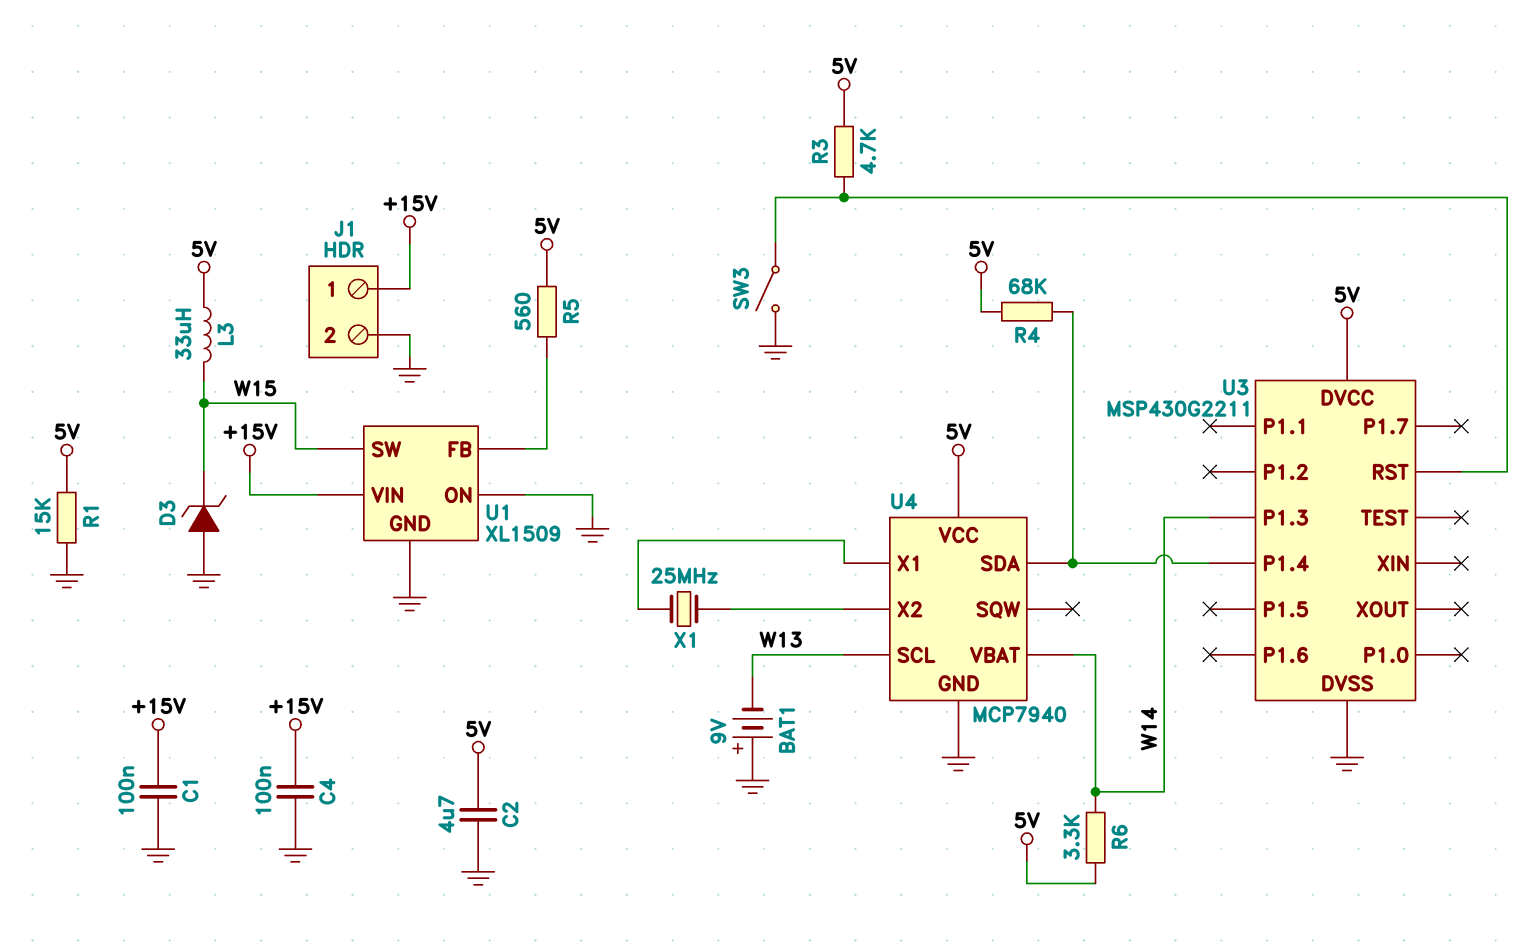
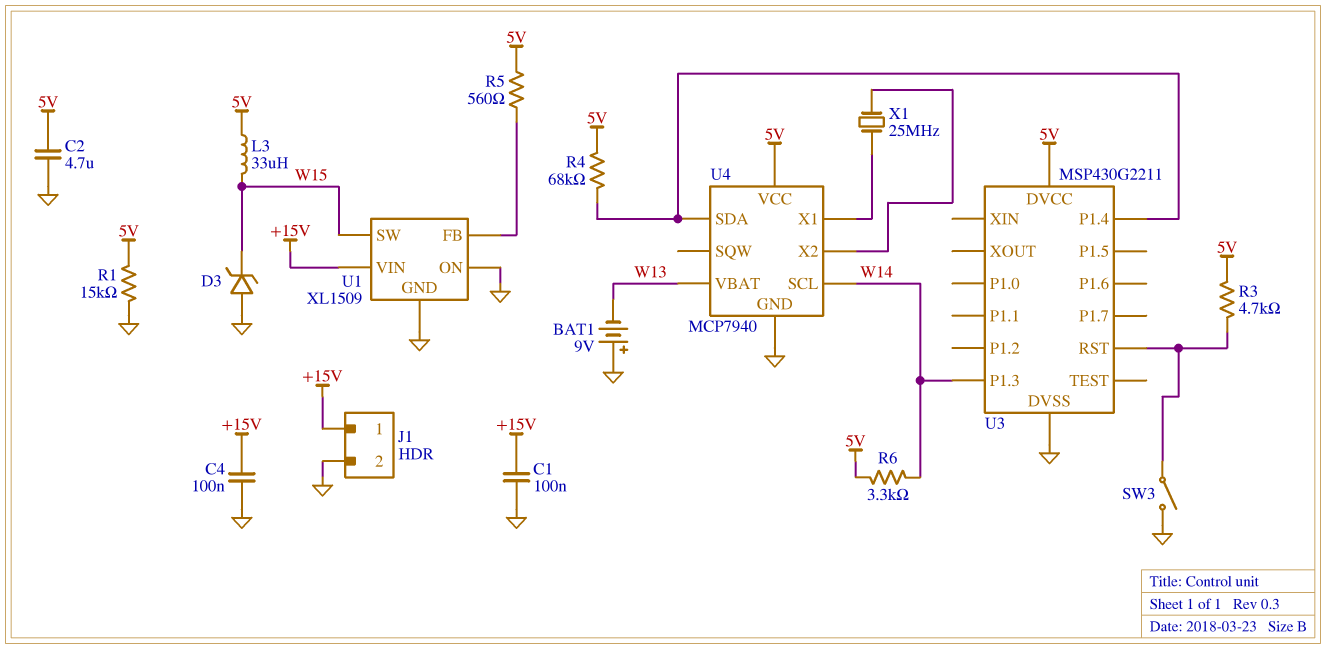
U4 pin SCL: W13 -> W14
U4 pin VBAT: W14 -> W13

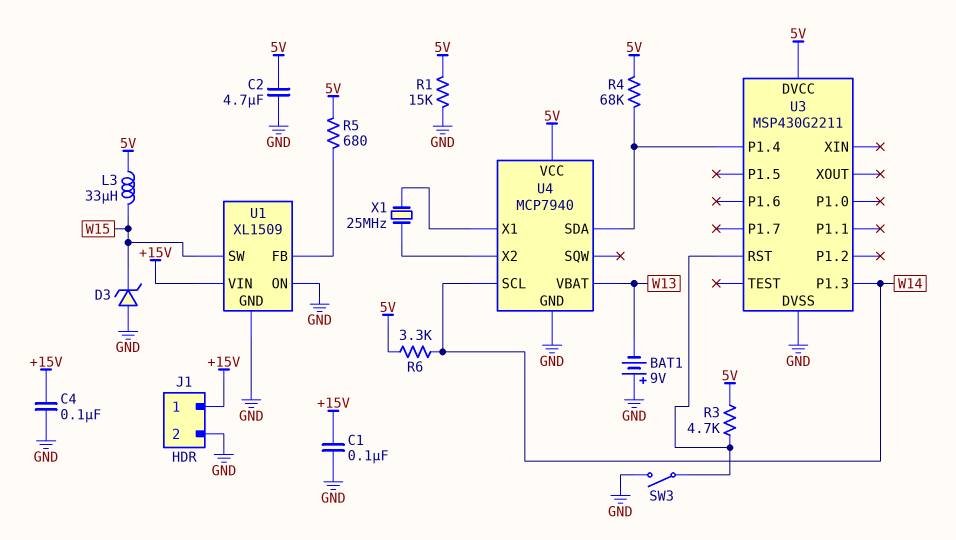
R5: 560 (5V, U1/FB) -> 680 (5V, U1/FB)

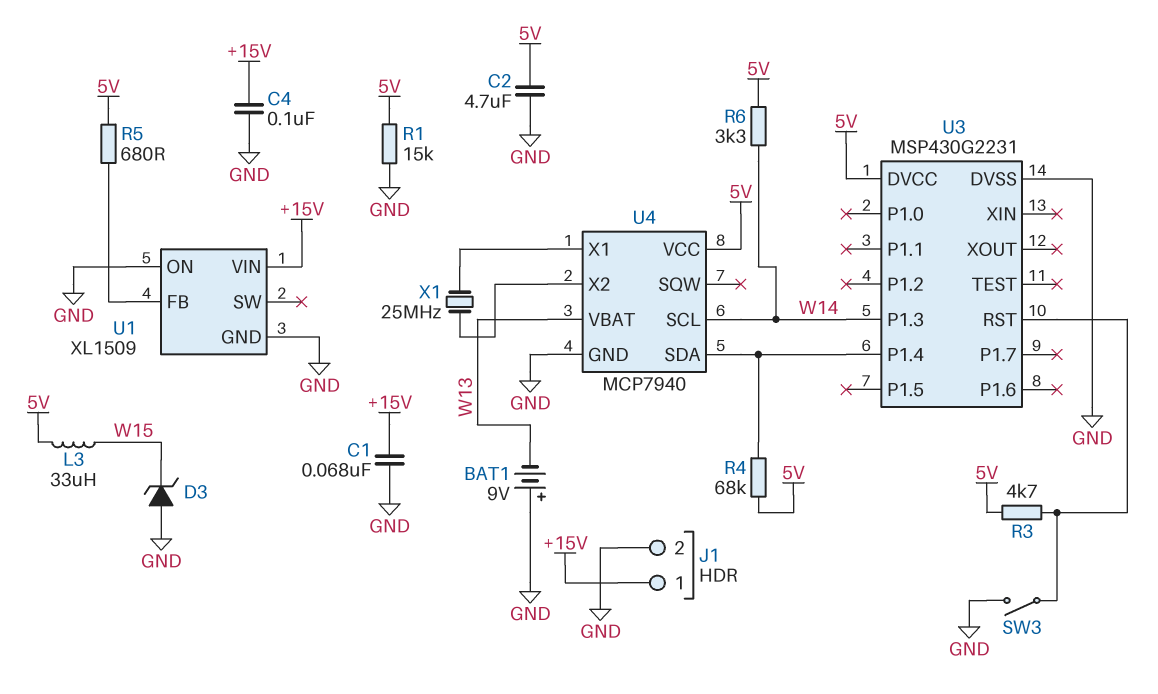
C1: 100nF (+15V, GND) -> 68nF (+15V, GND)
U1 pin SW: W15 -> none
U3: MSP430G2211 -> MSP430G2231

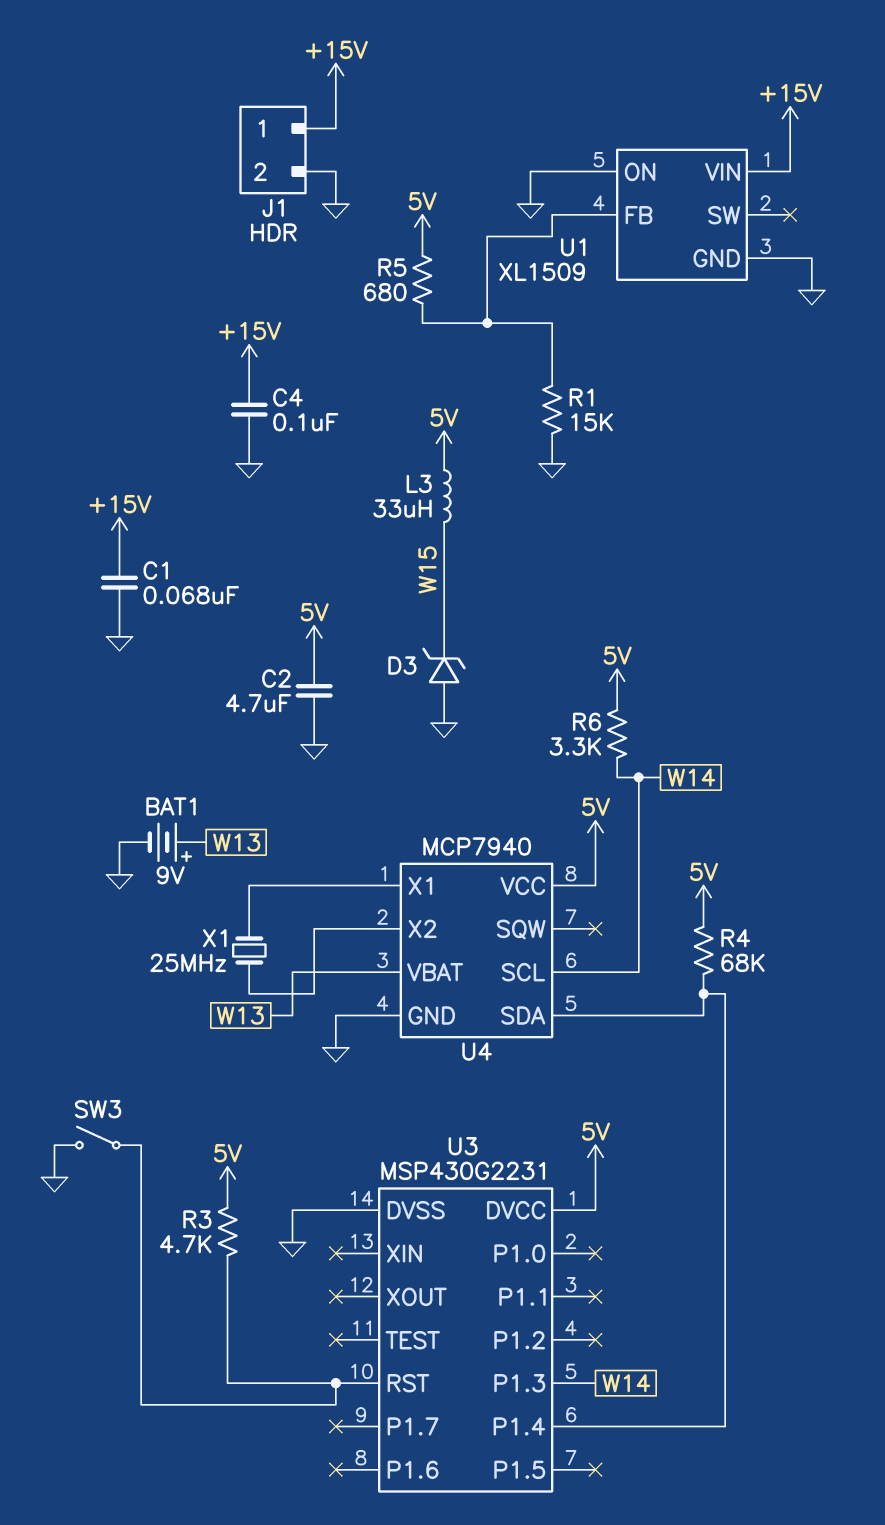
BAT1: 9V (plus GND, minus W13) -> 9V (plus W13, minus GND)
R1: 15k (5V, GND) -> 15k (GND, U1/FB)

